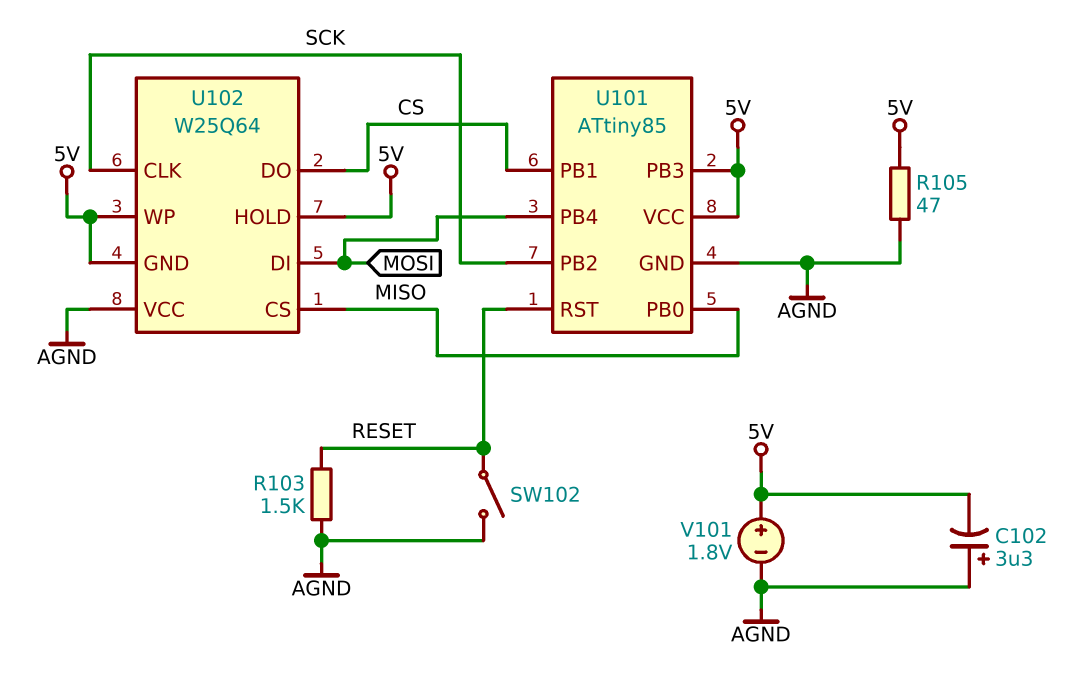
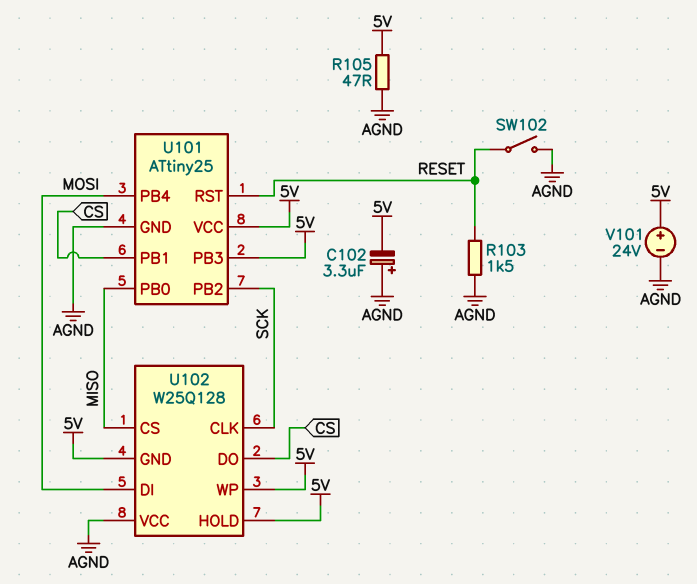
U101: ATtiny85 -> ATtiny25
U102: W25Q64 -> W25Q128
V101: 1.8V (plus 5V, minus AGND) -> 24V (plus 5V, minus AGND)

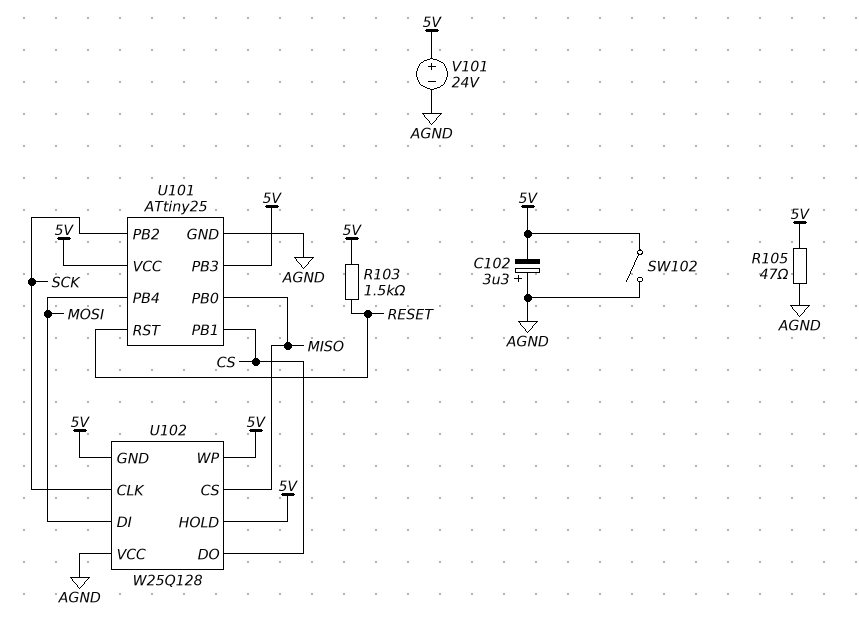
R103: 1.5k (AGND, RESET) -> 1.5k (5V, RESET)
SW102: switch (AGND, RESET) -> switch (5V, AGND)

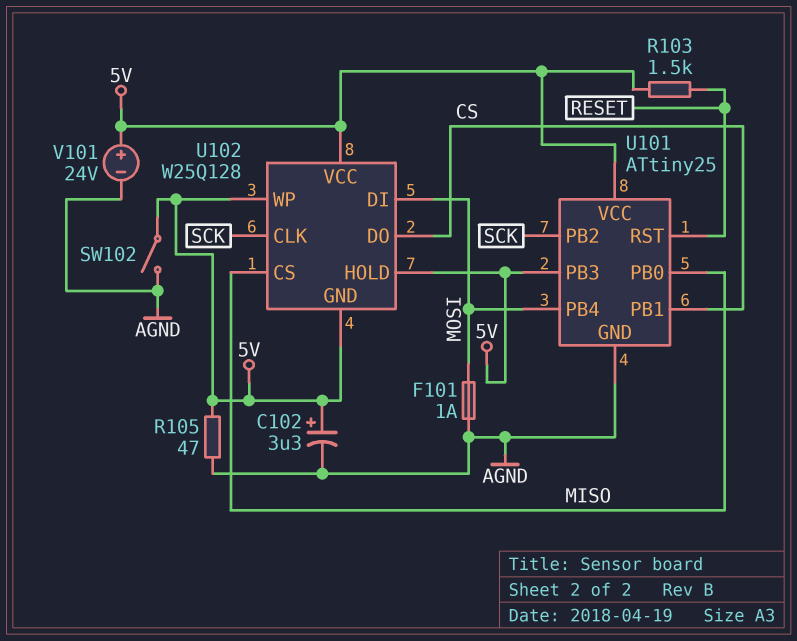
C102: 3.3uF (plus AGND, minus 5V) -> 3.3uF (plus 5V, minus AGND)
F101: none -> 1A (AGND, MOSI)
U102 pin VCC: AGND -> 5V

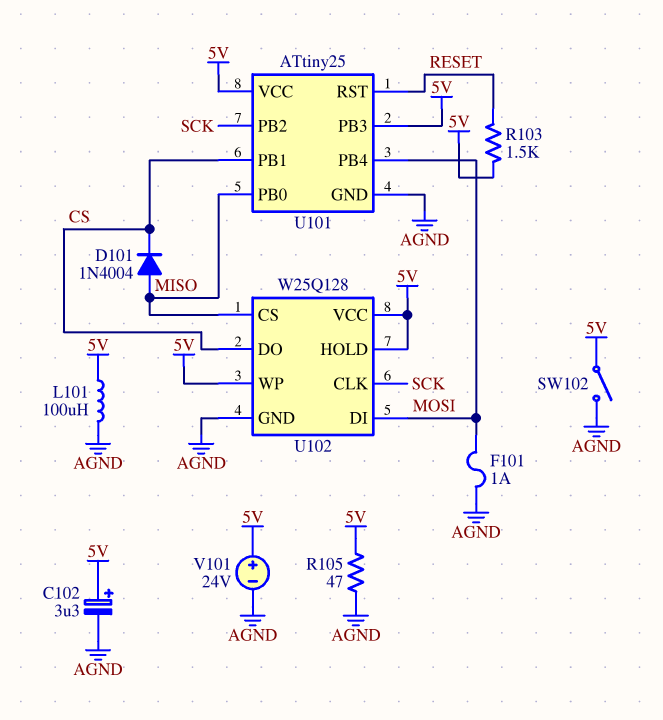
D101: none -> diode 1N4004 (A MISO, K CS)
L101: none -> 100uH (5V, AGND)
U102 pin GND: 5V -> AGND

